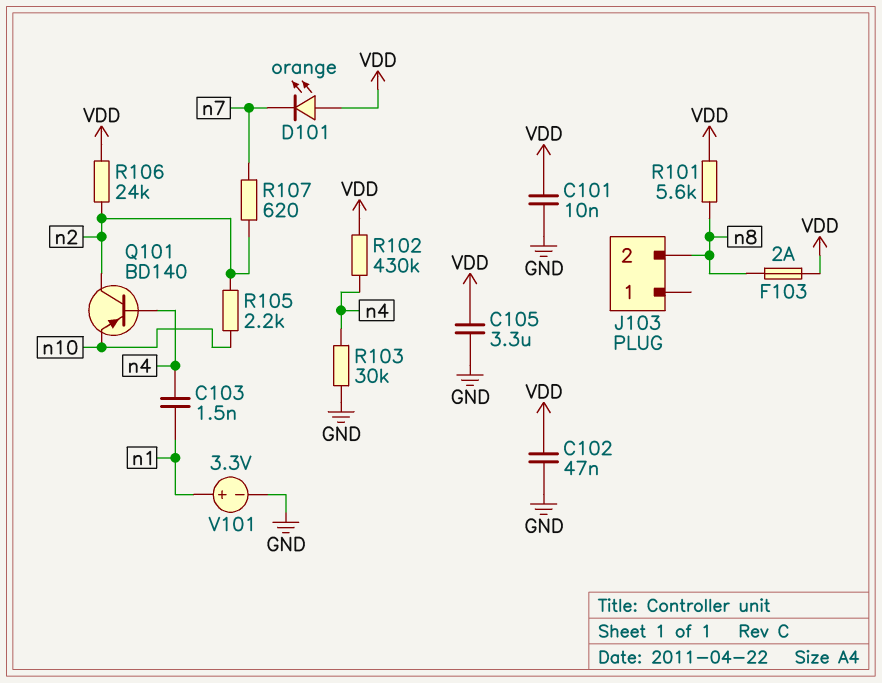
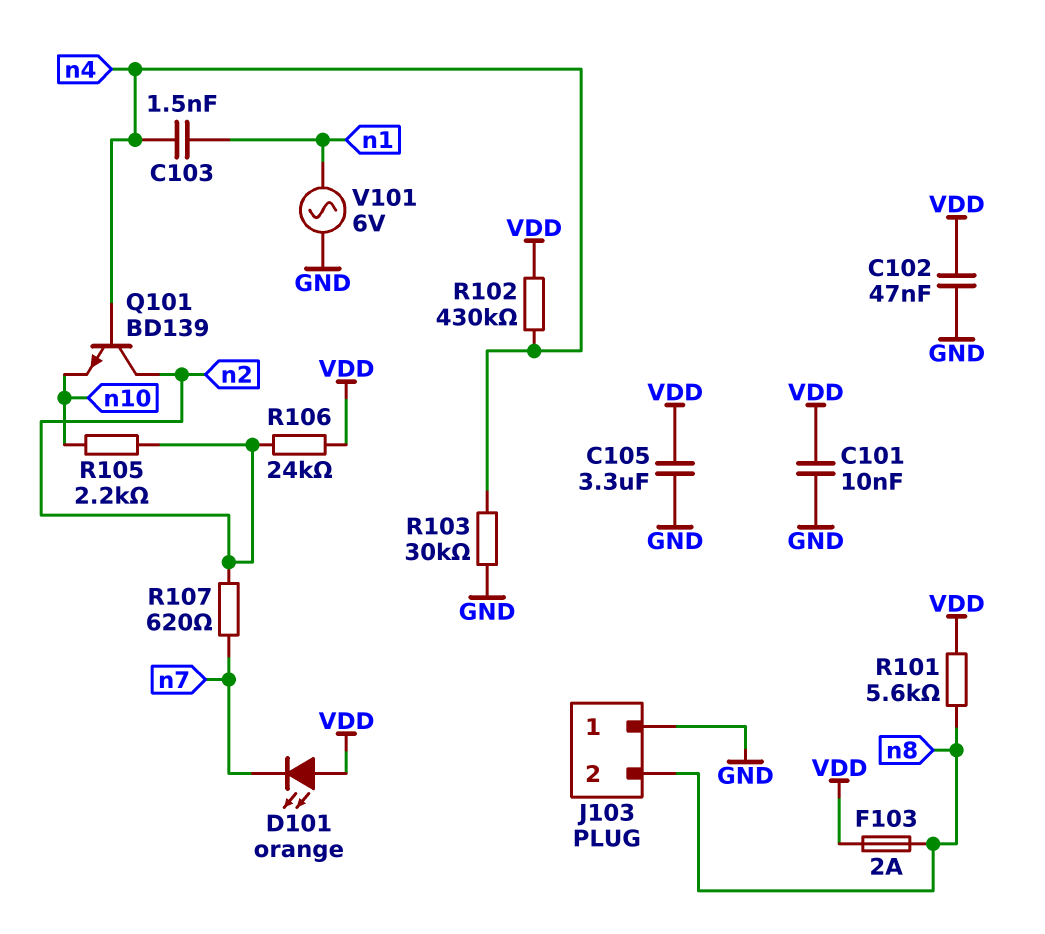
J103 pin 1: none -> GND
Q101: PNP BD140 (B n4, C n2, E n10) -> NPN BD139 (B n4, C n2, E n10)
V101: 3.3V (plus n1, minus GND) -> AC 6V (GND, n1)

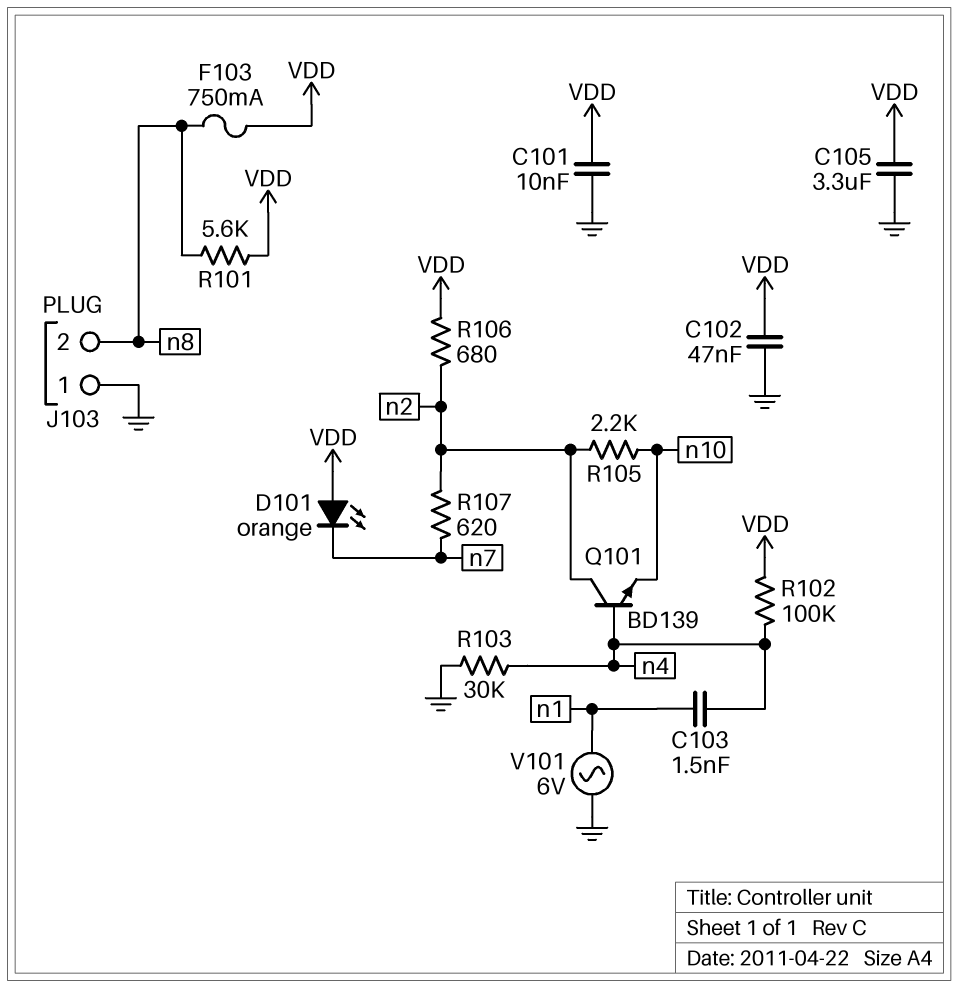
F103: 2A (VDD, n8) -> 750mA (VDD, n8)
R102: 430k (VDD, n4) -> 100k (VDD, n4)
R106: 24k (VDD, n2) -> 680 (VDD, n2)

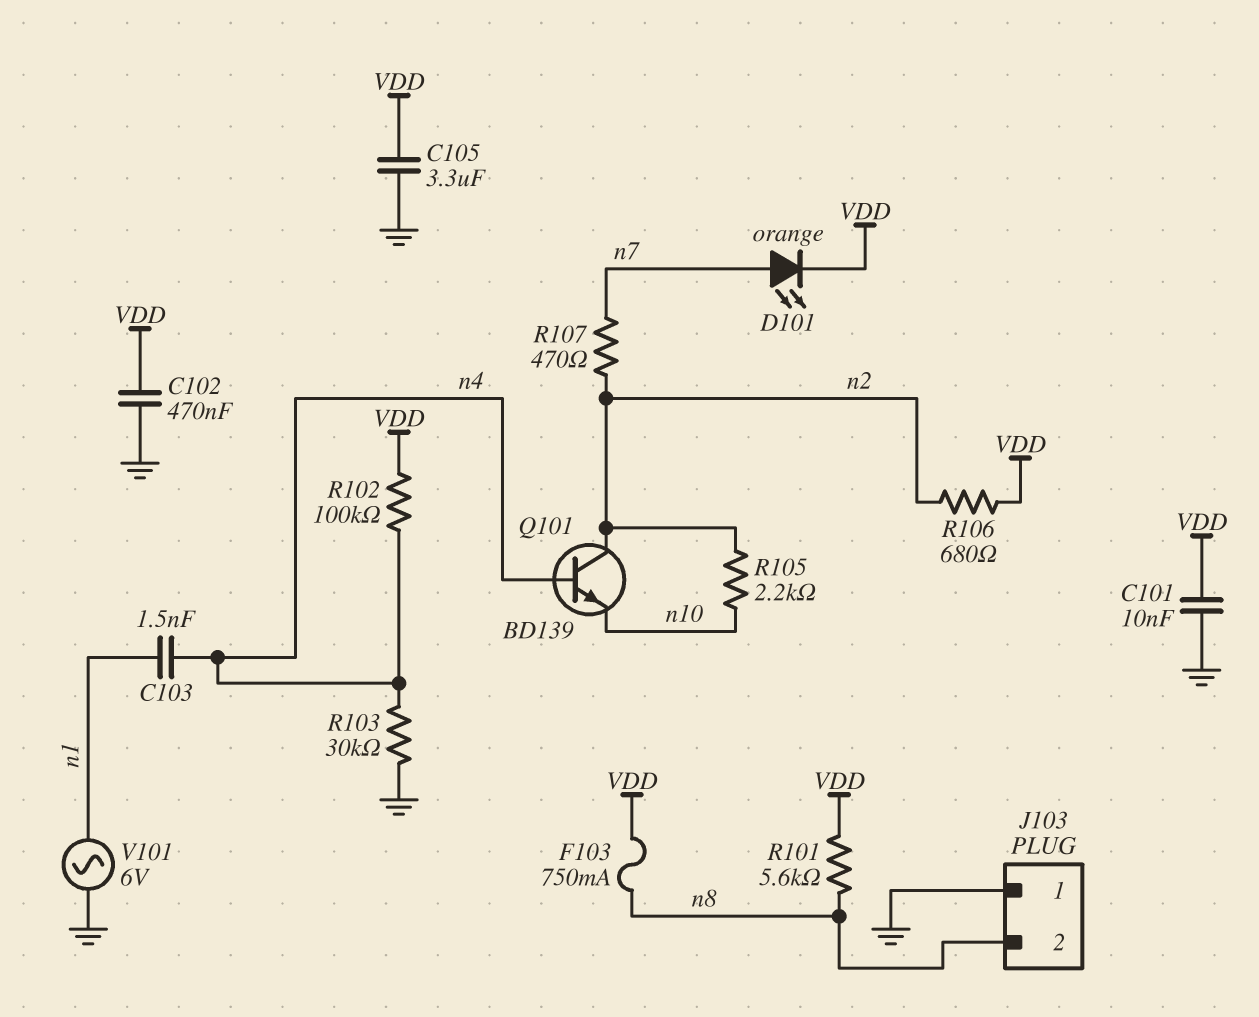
C102: 47nF (GND, VDD) -> 470nF (GND, VDD)
D101: LED orange (A VDD, K n7) -> LED orange (A n7, K VDD)
R107: 620 (n2, n7) -> 470 (n2, n7)

